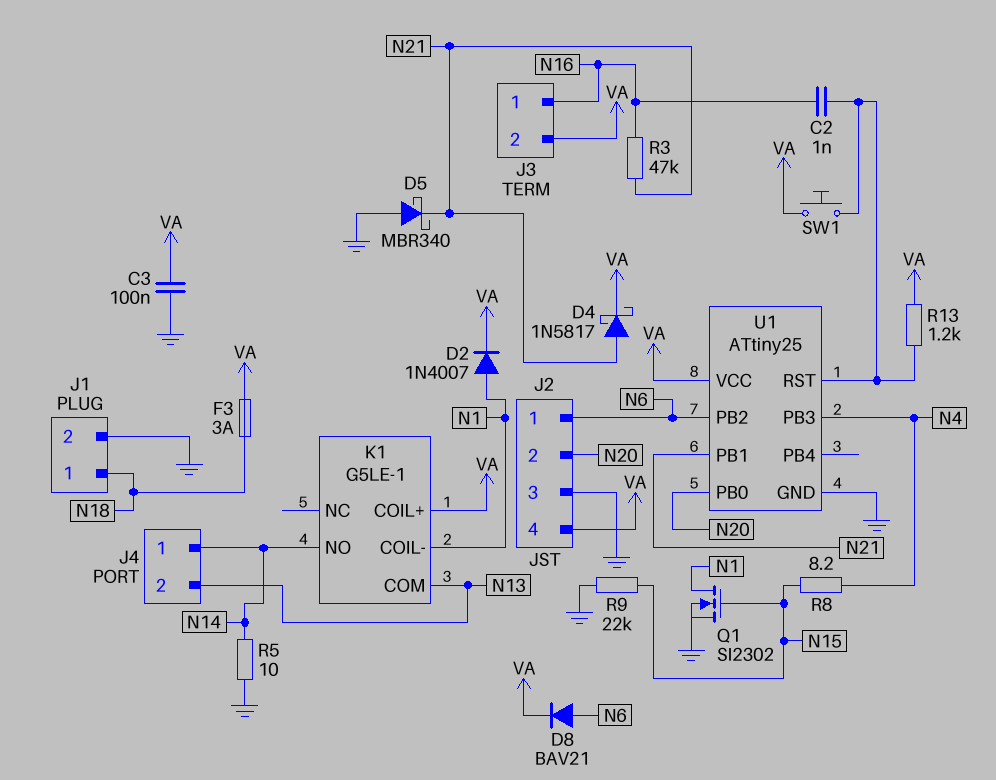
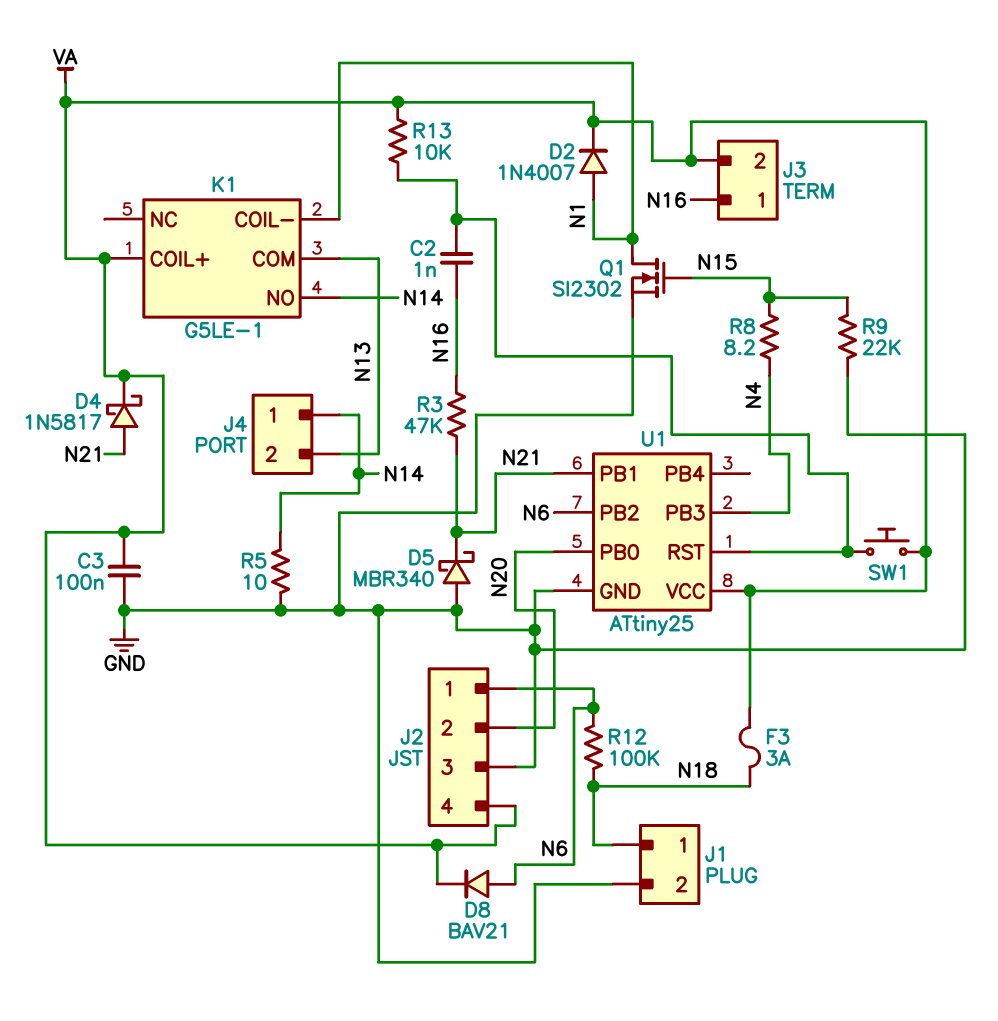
R12: none -> 100k (N6, N18)
R13: 1.2k (U1/RST, VA) -> 10k (U1/RST, VA)

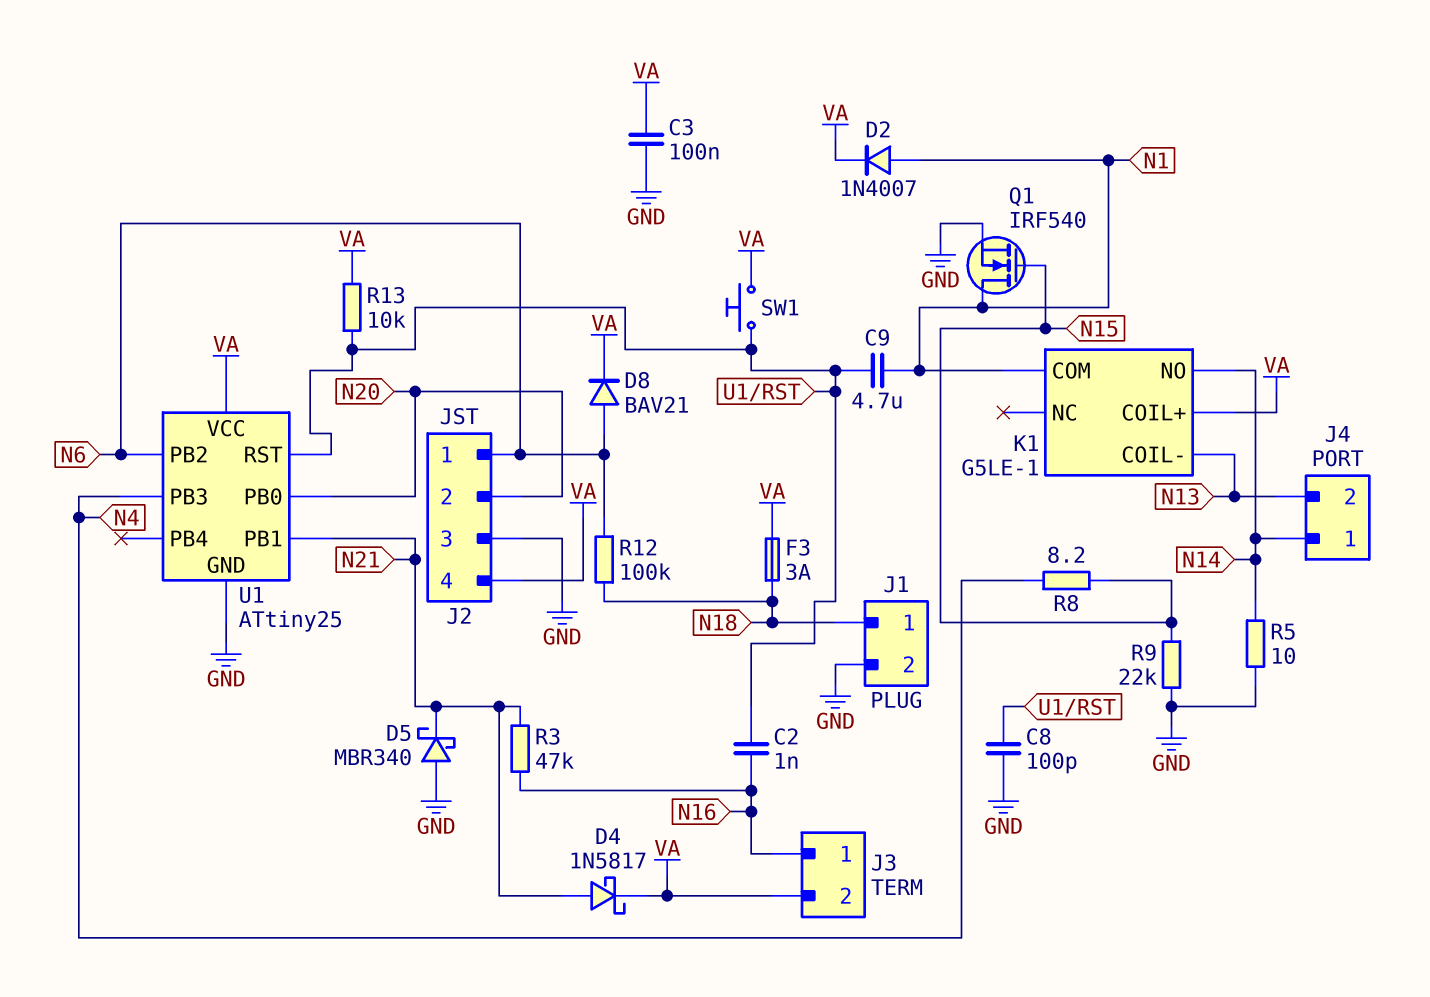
C8: none -> 100pF (GND, U1/RST)
C9: none -> 4.7uF (N1, U1/RST)
K1 pin COIL-: N1 -> N13
K1 pin COM: N13 -> N1
Q1: NMOS SI2302 (G N15, D N1, S GND) -> NMOS IRF540 (G N15, D N1, S GND)

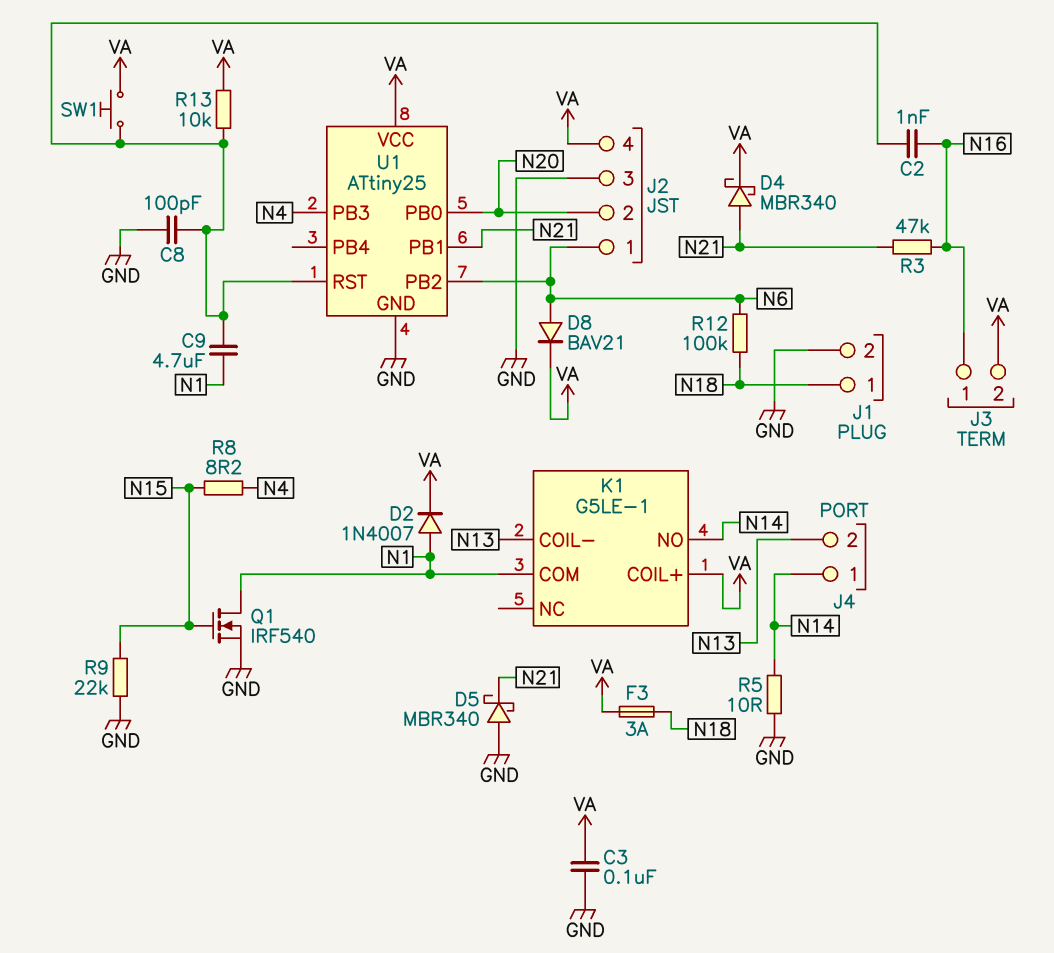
D4: schottky 1N5817 (A N21, K VA) -> schottky MBR340 (A N21, K VA)

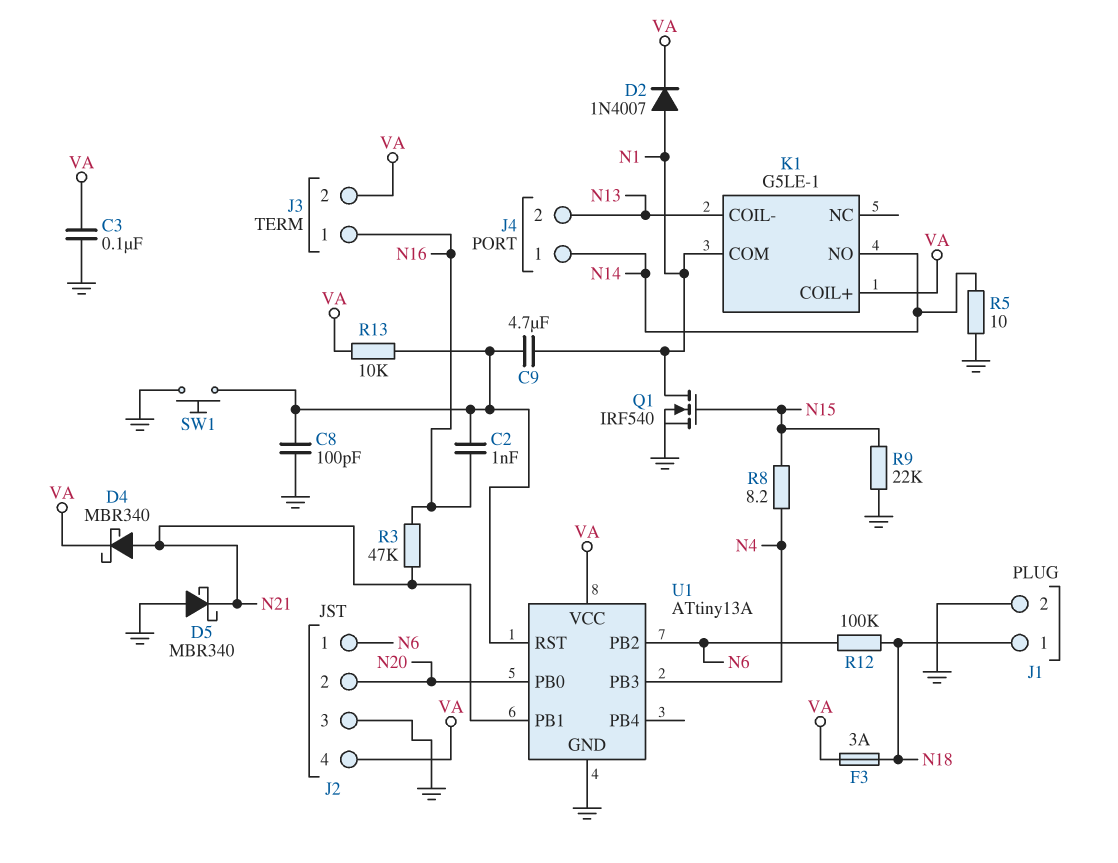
D8: diode BAV21 (A N6, K VA) -> none
SW1: button (U1/RST, VA) -> button (GND, U1/RST)
U1: ATtiny25 -> ATtiny13A

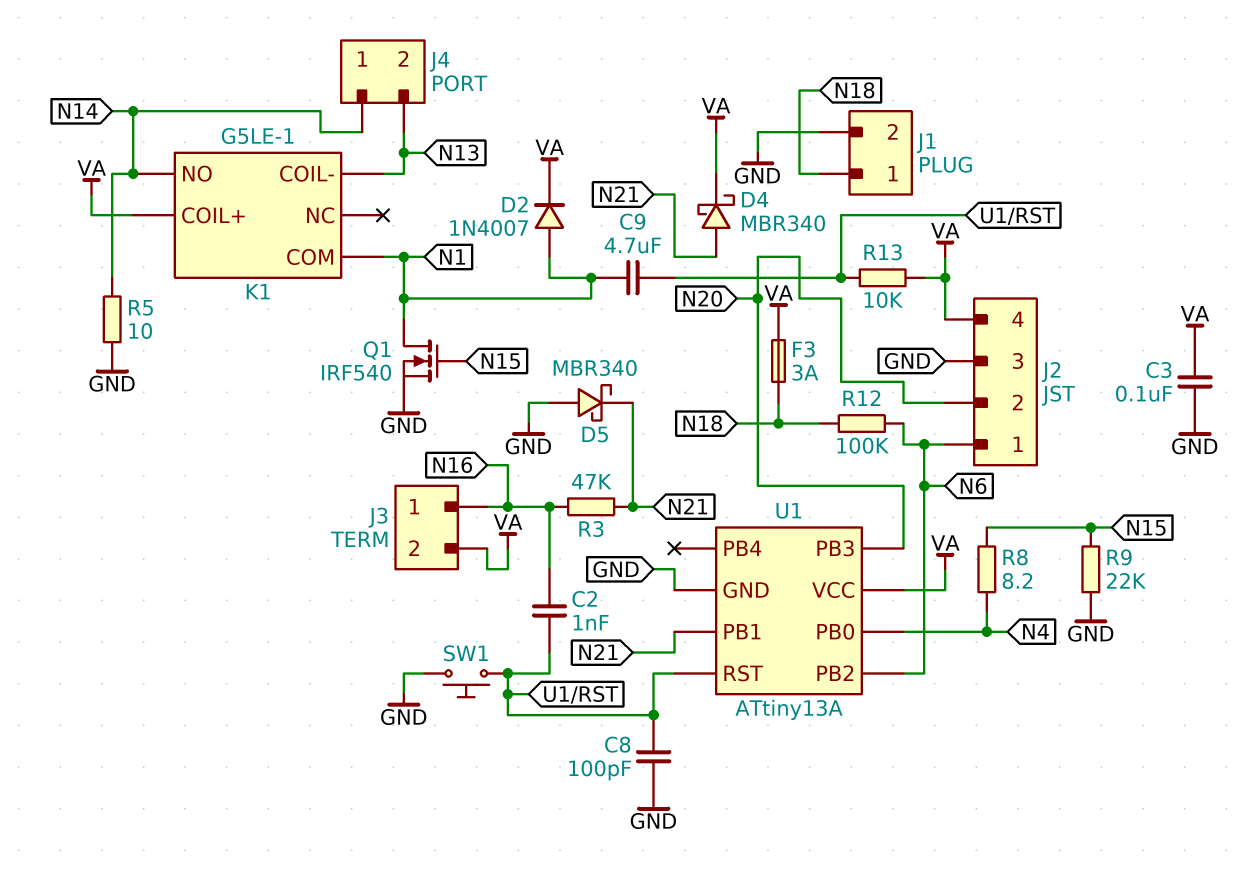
U1 pin PB0: N20 -> N4
U1 pin PB3: N4 -> N20

